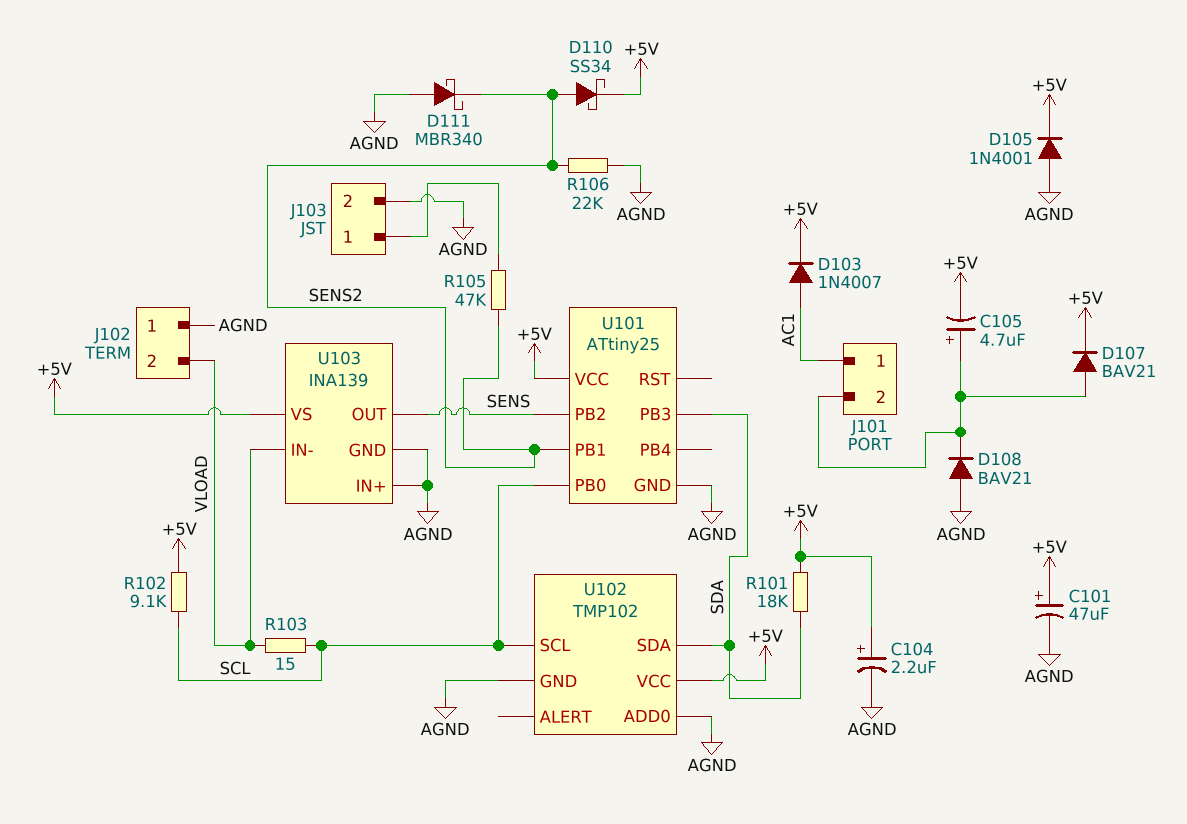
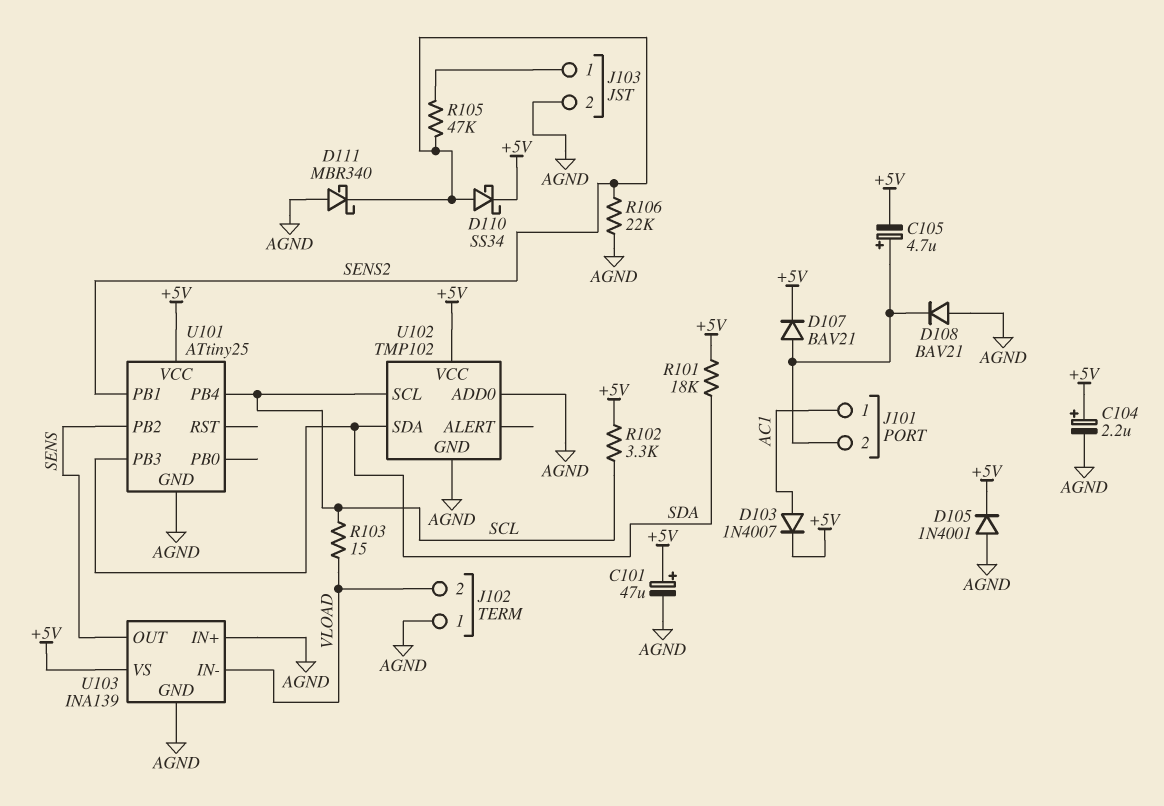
R102: 9.1k (+5V, SCL) -> 3.3k (+5V, SCL)
U101 pin PB0: SCL -> none
U101 pin PB4: none -> SCL

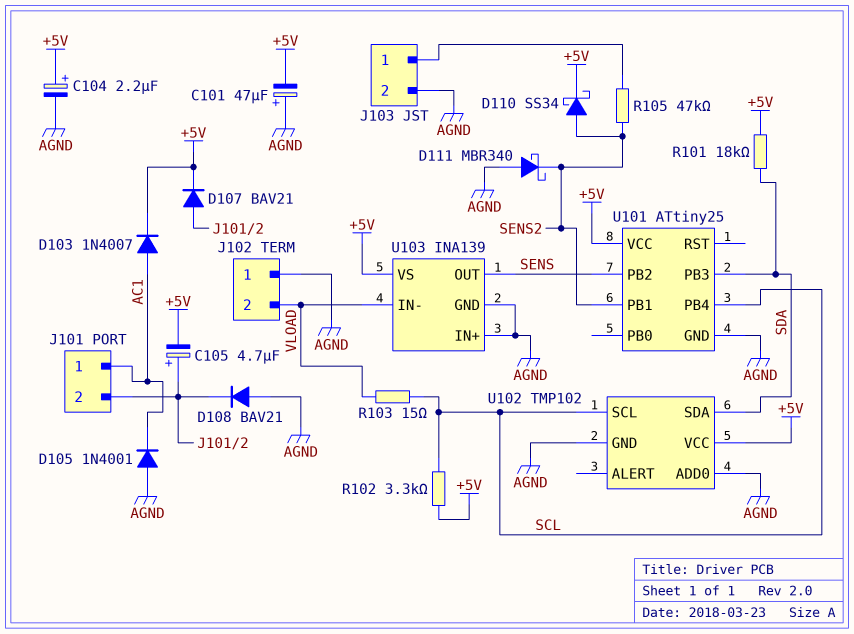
C101: 47uF (plus +5V, minus AGND) -> 47uF (plus AGND, minus +5V)
D105: diode 1N4001 (A AGND, K +5V) -> diode 1N4001 (A AGND, K AC1)
R106: 22k (AGND, SENS2) -> none

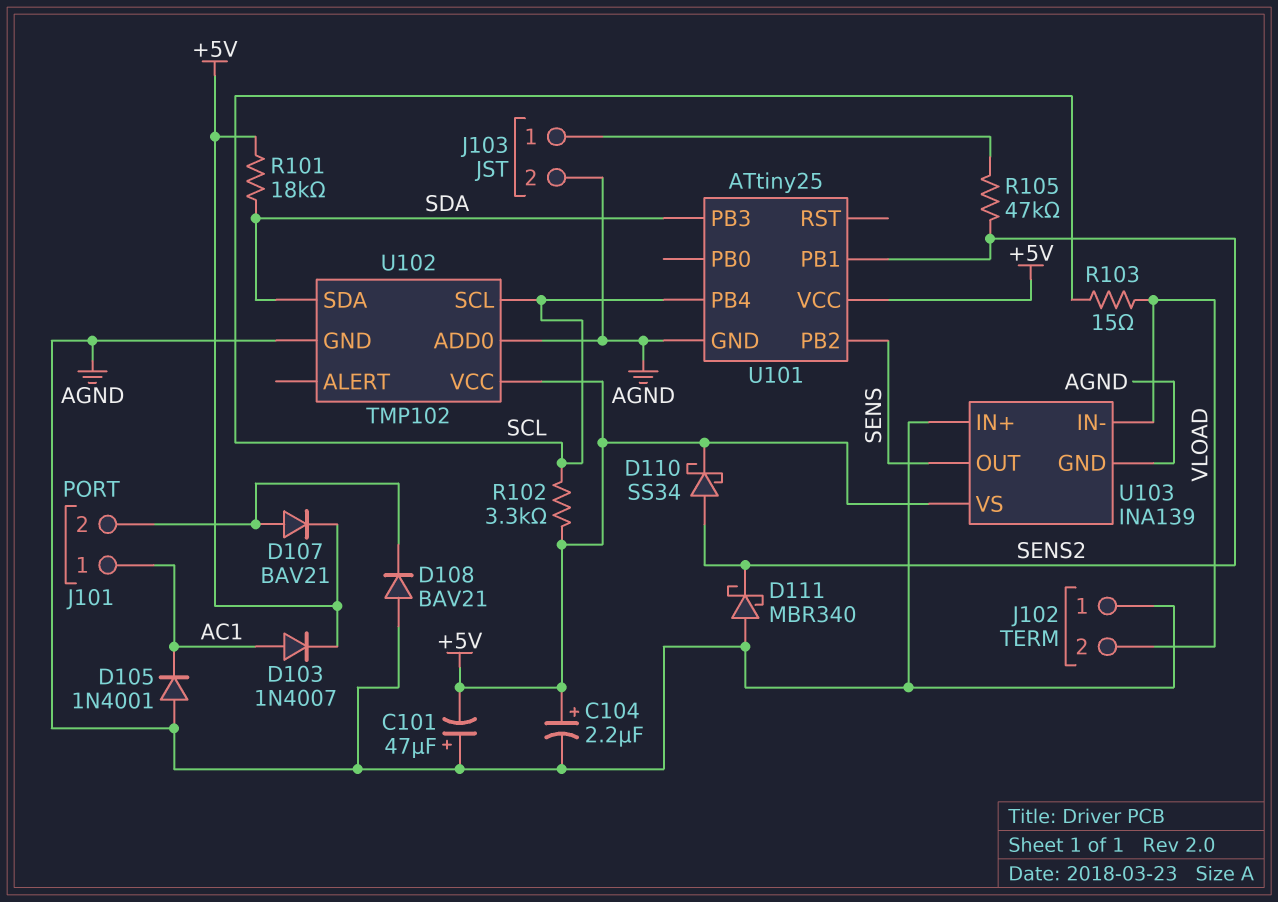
C105: 4.7uF (plus J101/2, minus +5V) -> none

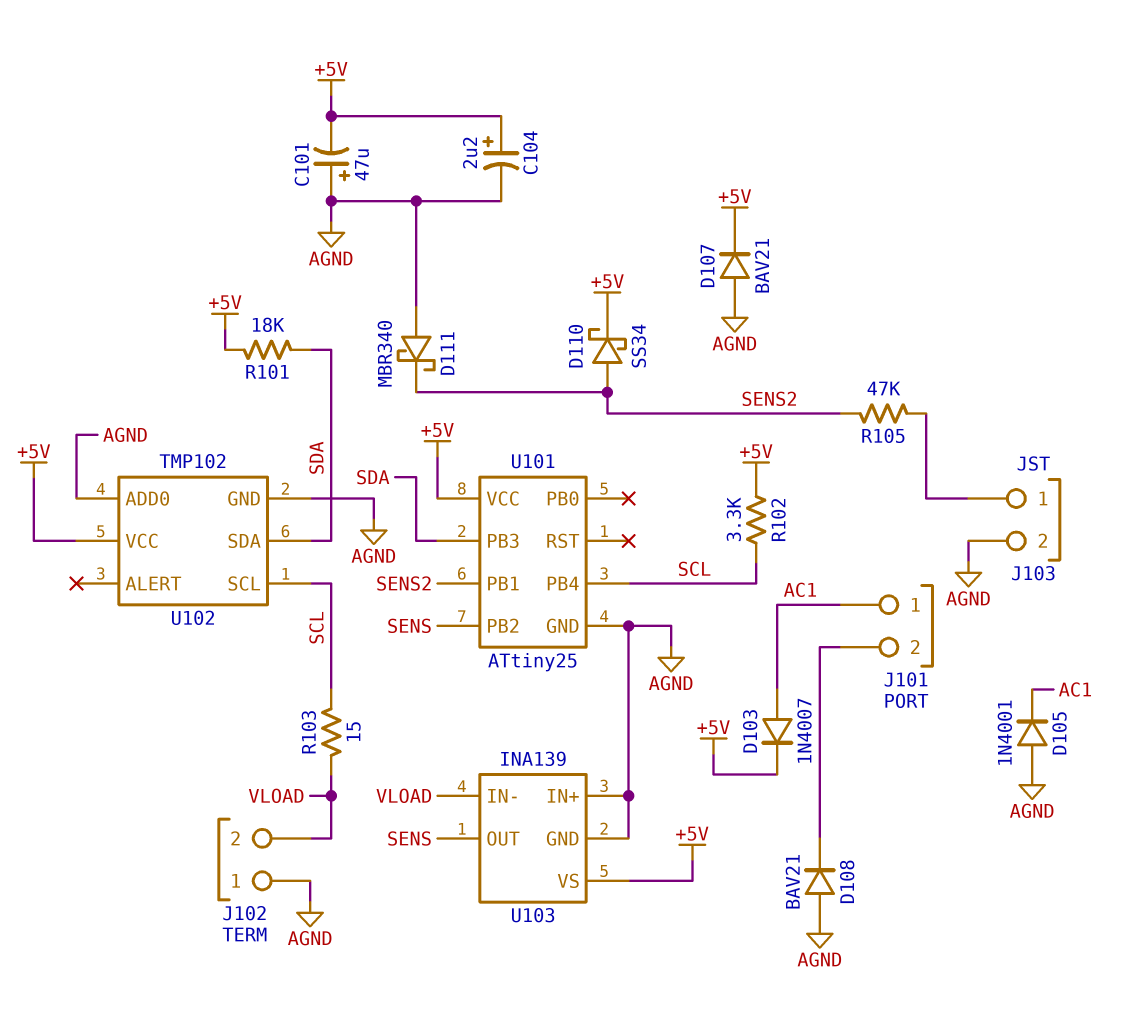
D107: diode BAV21 (A J101/2, K +5V) -> diode BAV21 (A AGND, K +5V)

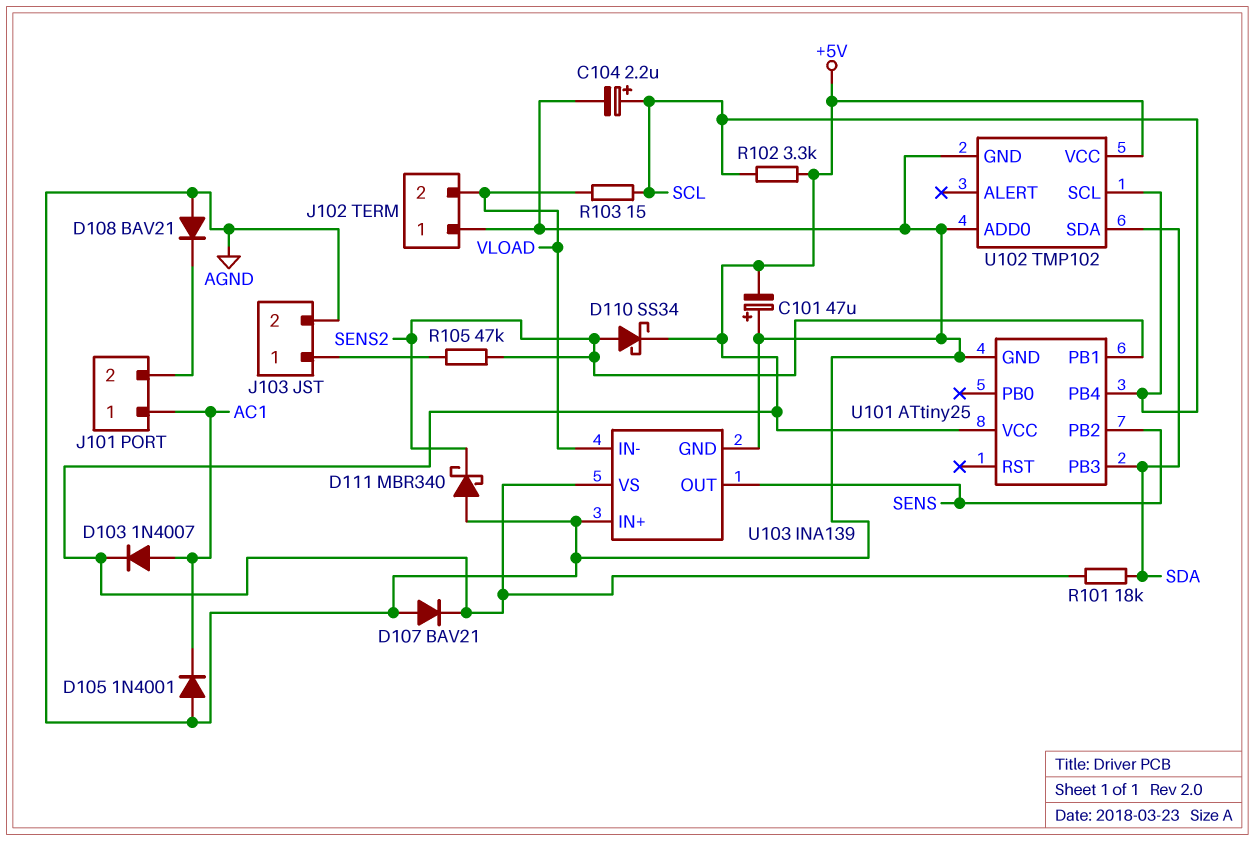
C104: 2.2uF (plus +5V, minus AGND) -> 2.2uF (plus SCL, minus AGND)

